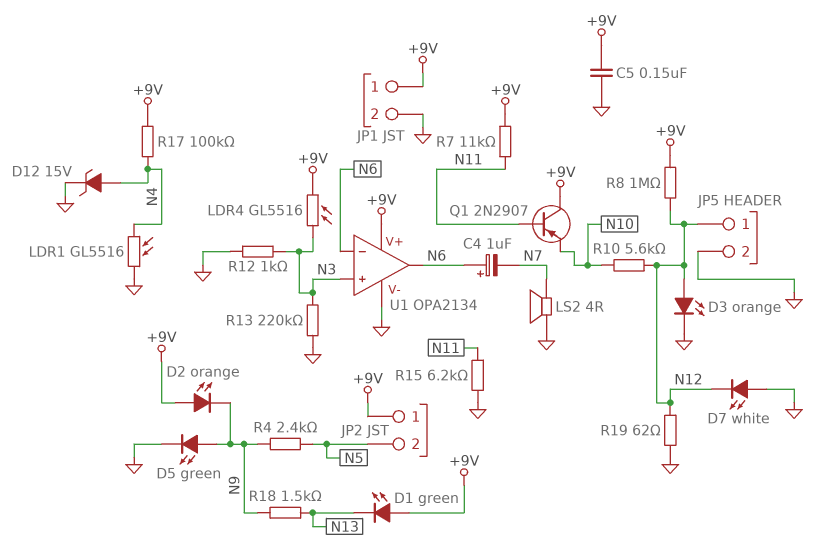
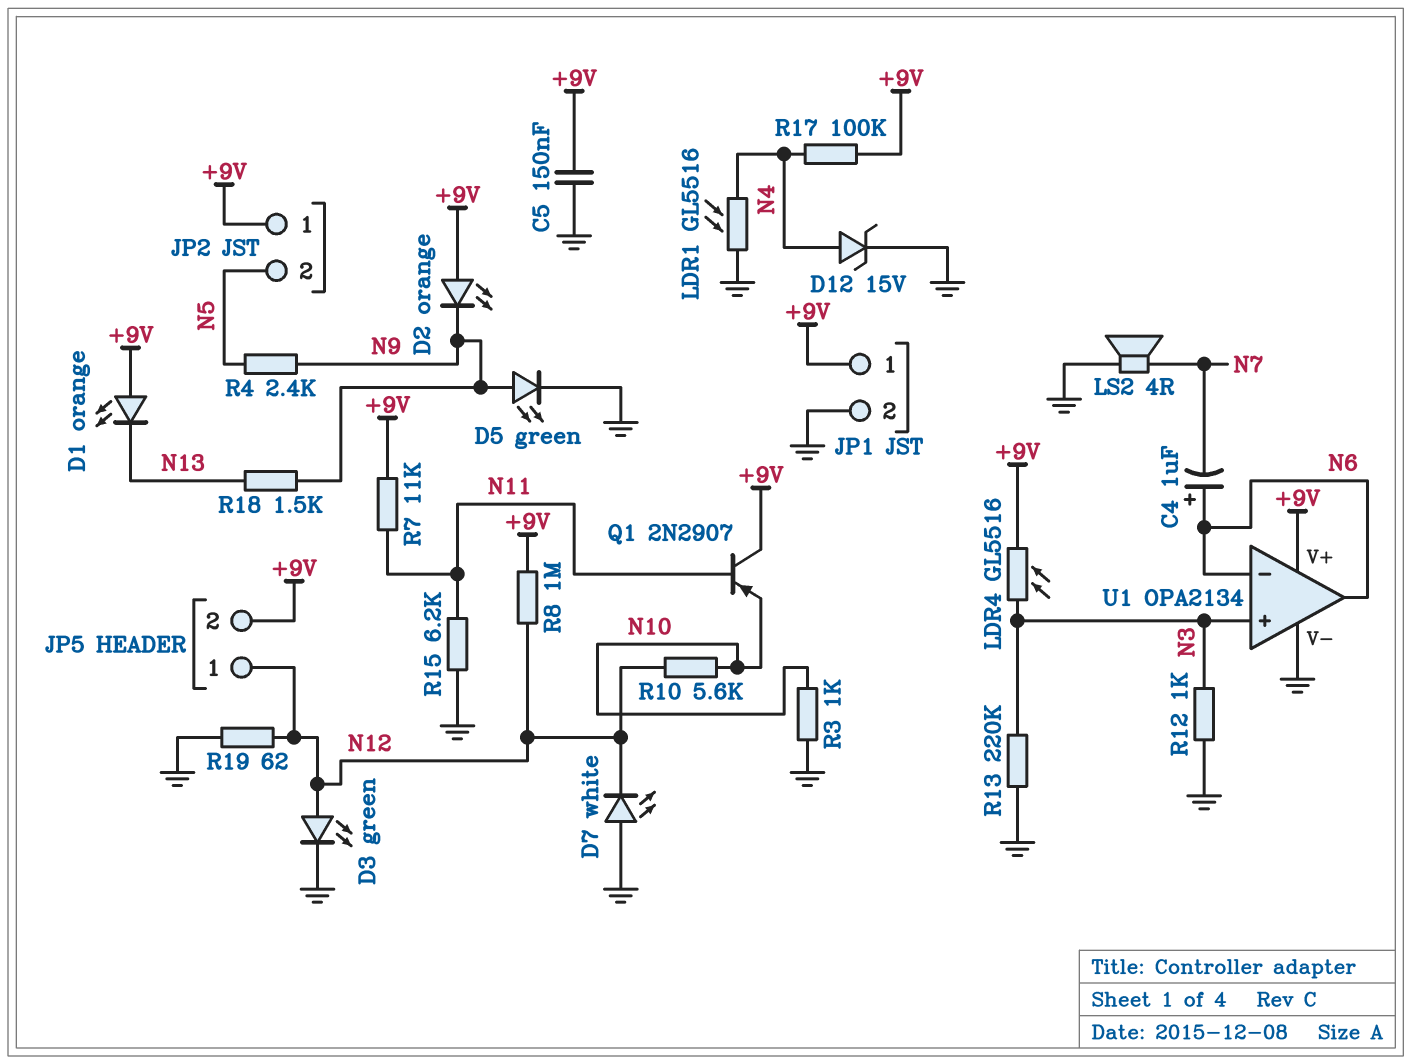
D1: LED green (A +9V, K N13) -> LED orange (A +9V, K N13)
D3: LED orange (A N12, K GND) -> LED green (A N12, K GND)
JP5 pin 2: GND -> +9V
R3: none -> 1k (GND, N10)

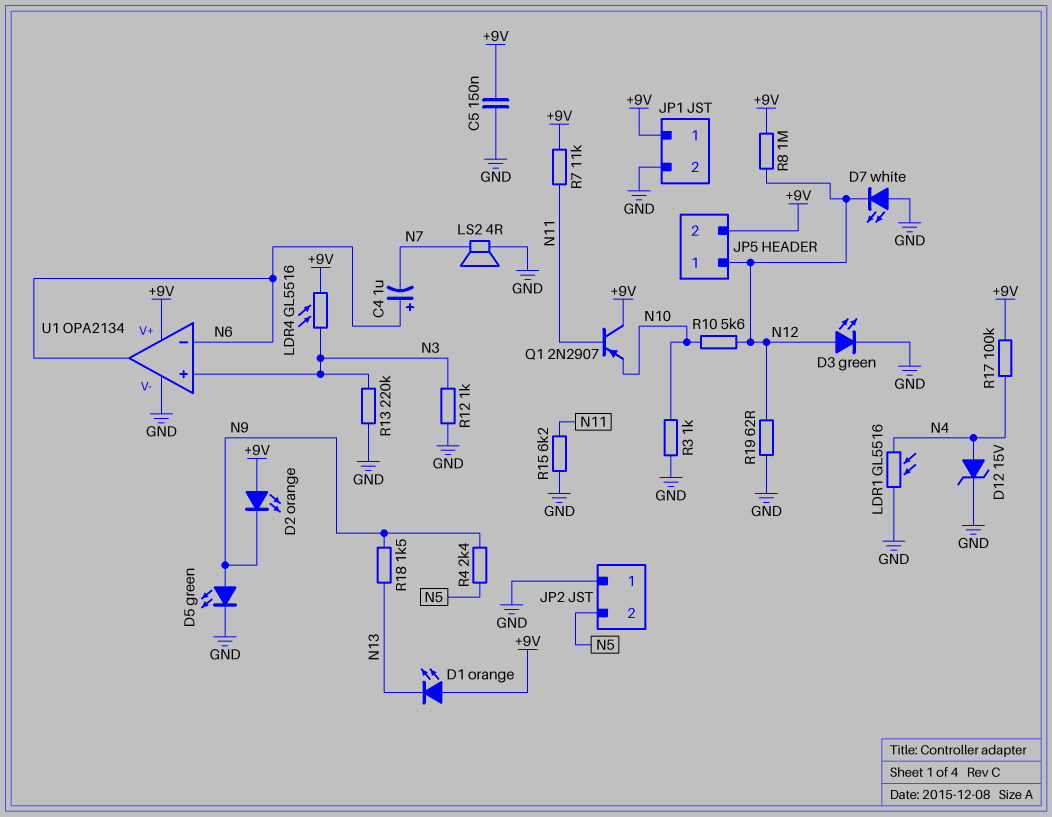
JP2 pin 1: +9V -> GND

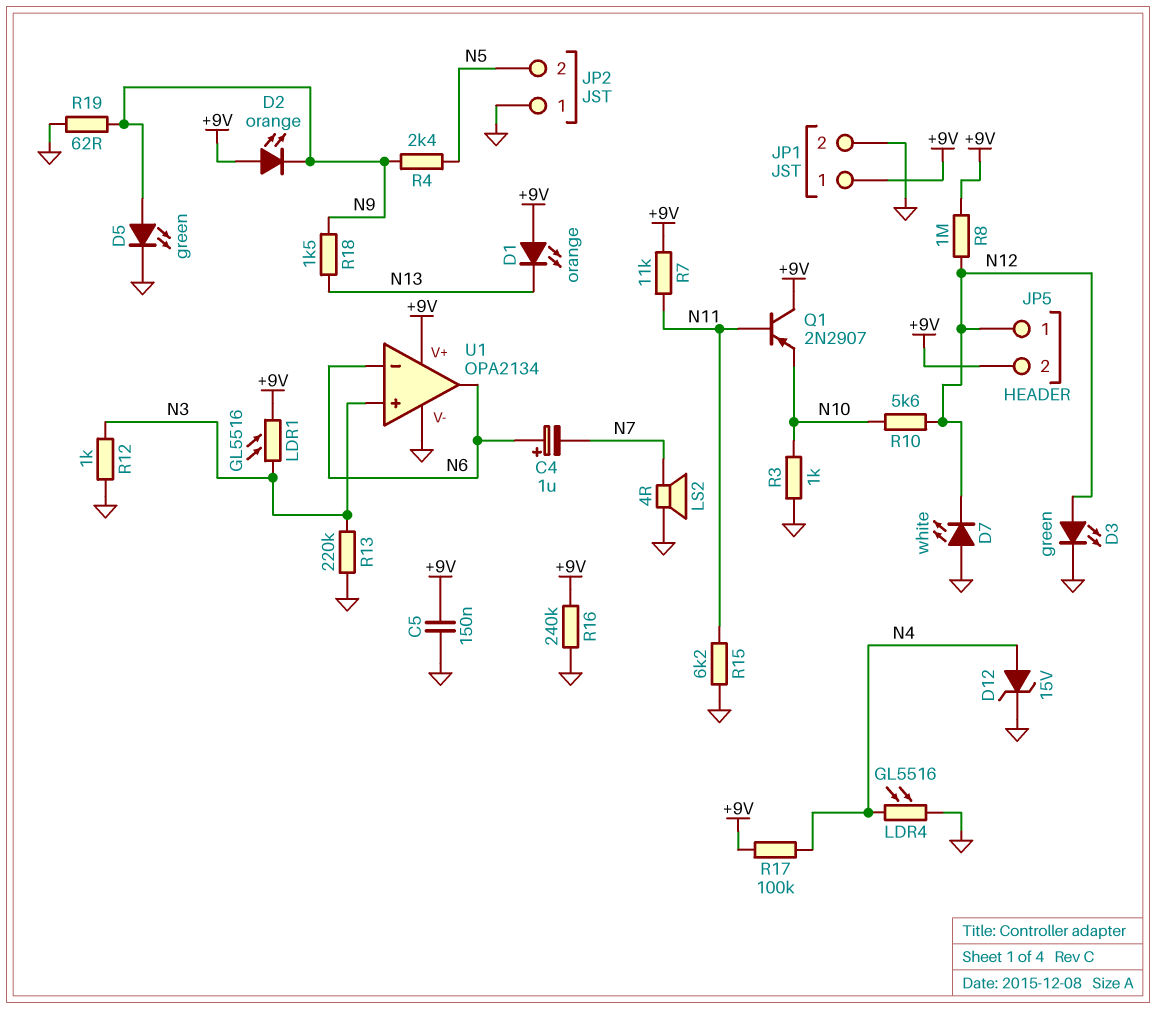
LDR1: GL5516 (GND, N4) -> GL5516 (+9V, N3)
LDR4: GL5516 (+9V, N3) -> GL5516 (GND, N4)
R16: none -> 240k (+9V, GND)
R19: 62 (GND, N12) -> 62 (GND, N9)

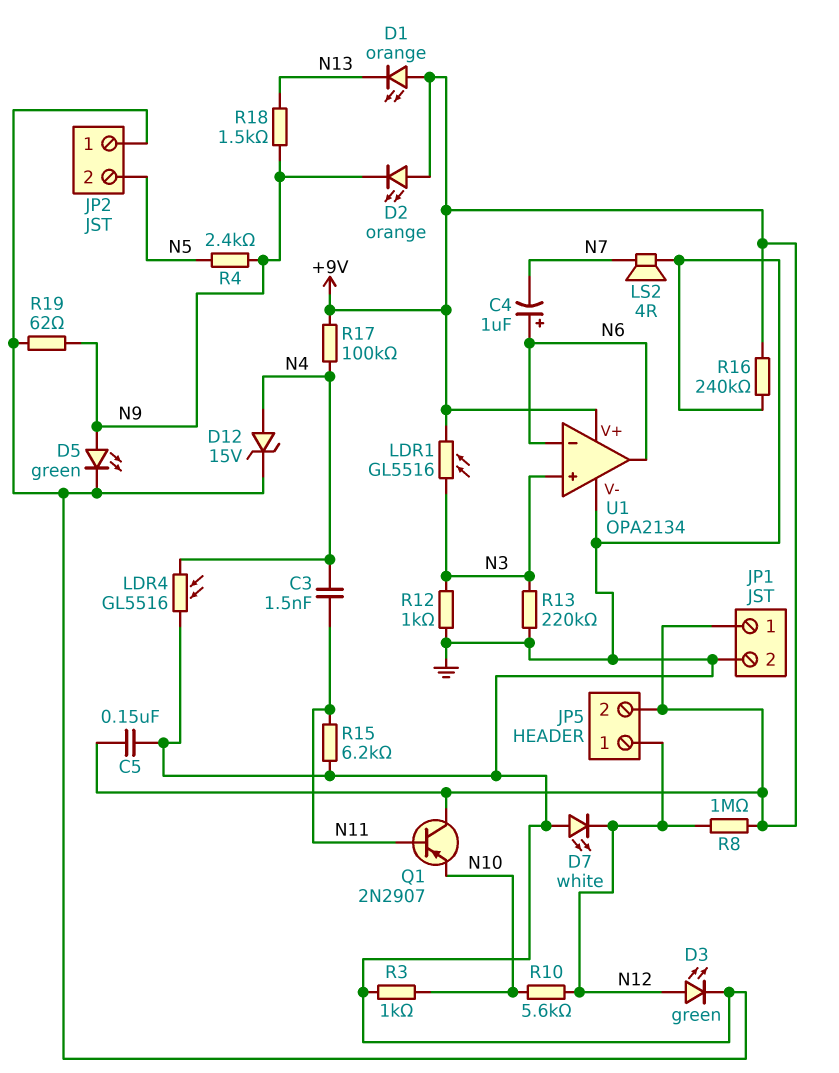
C3: none -> 1.5nF (N4, N11)
R7: 11k (+9V, N11) -> none

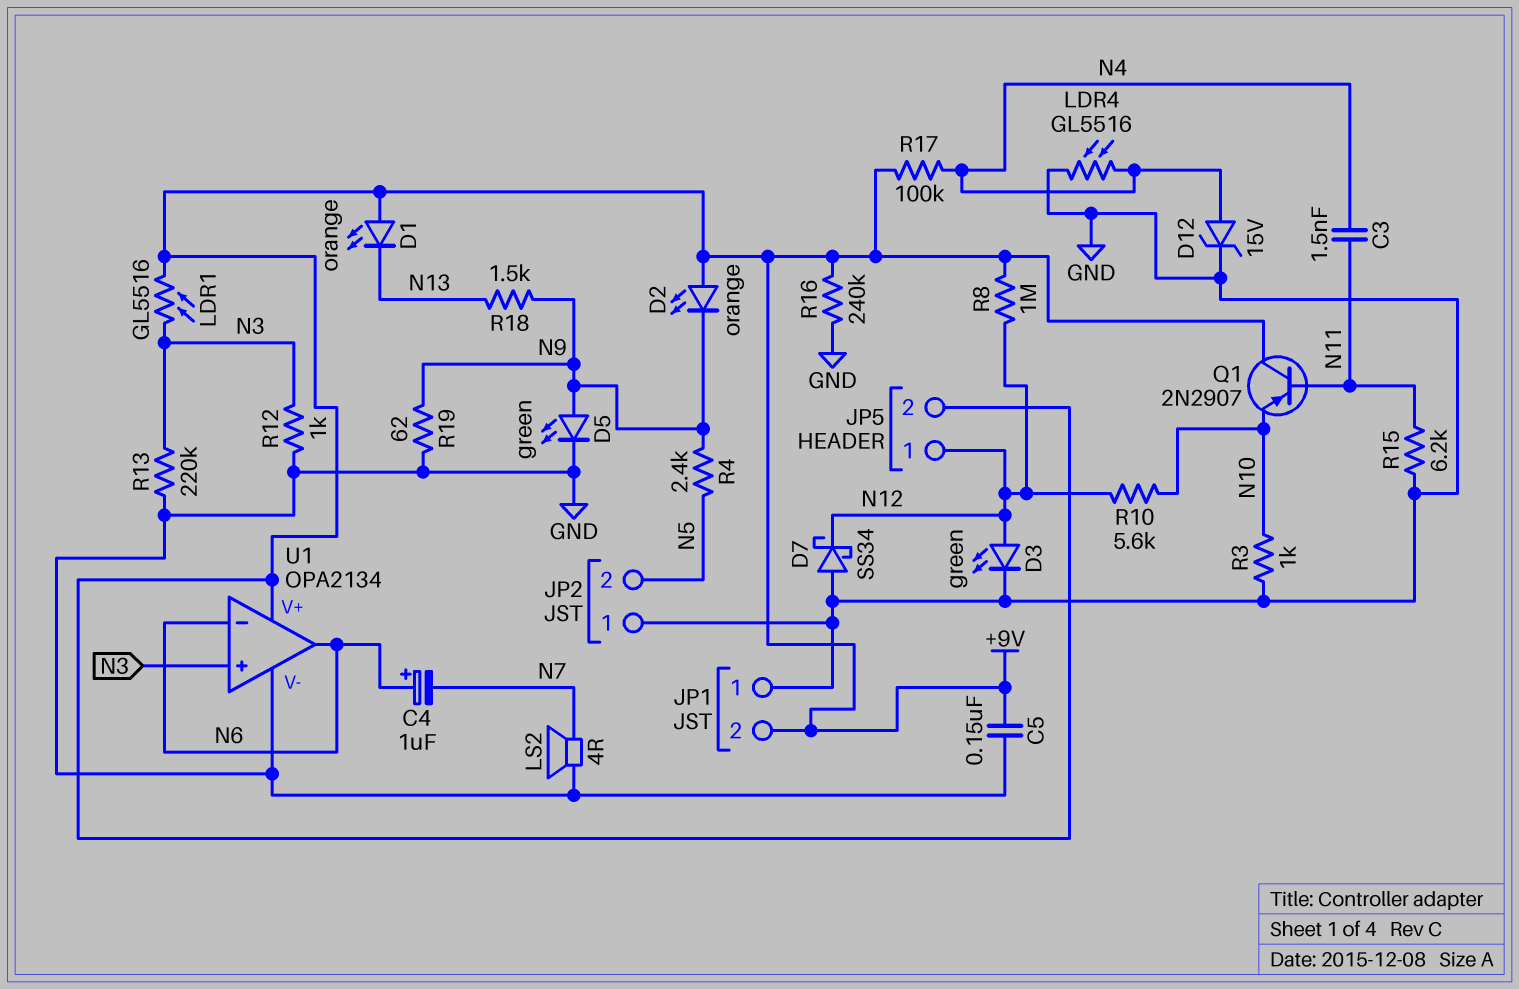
D7: LED white (A GND, K N12) -> schottky SS34 (A GND, K N12)
JP1 pin 1: +9V -> GND
JP1 pin 2: GND -> +9V

